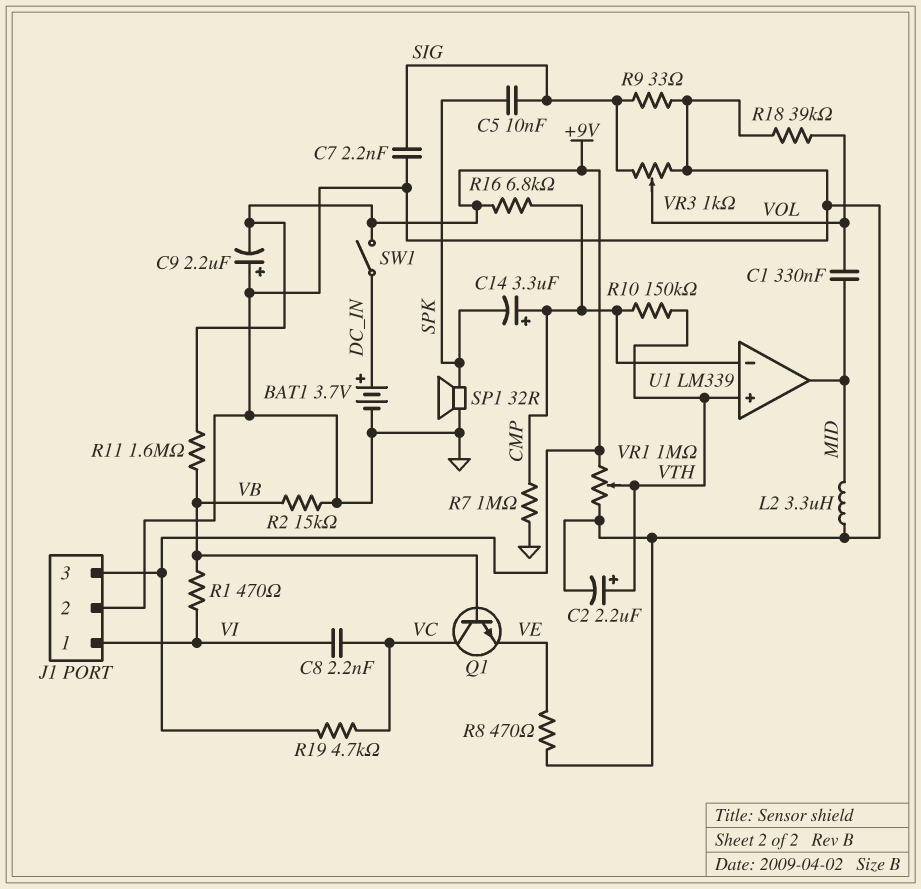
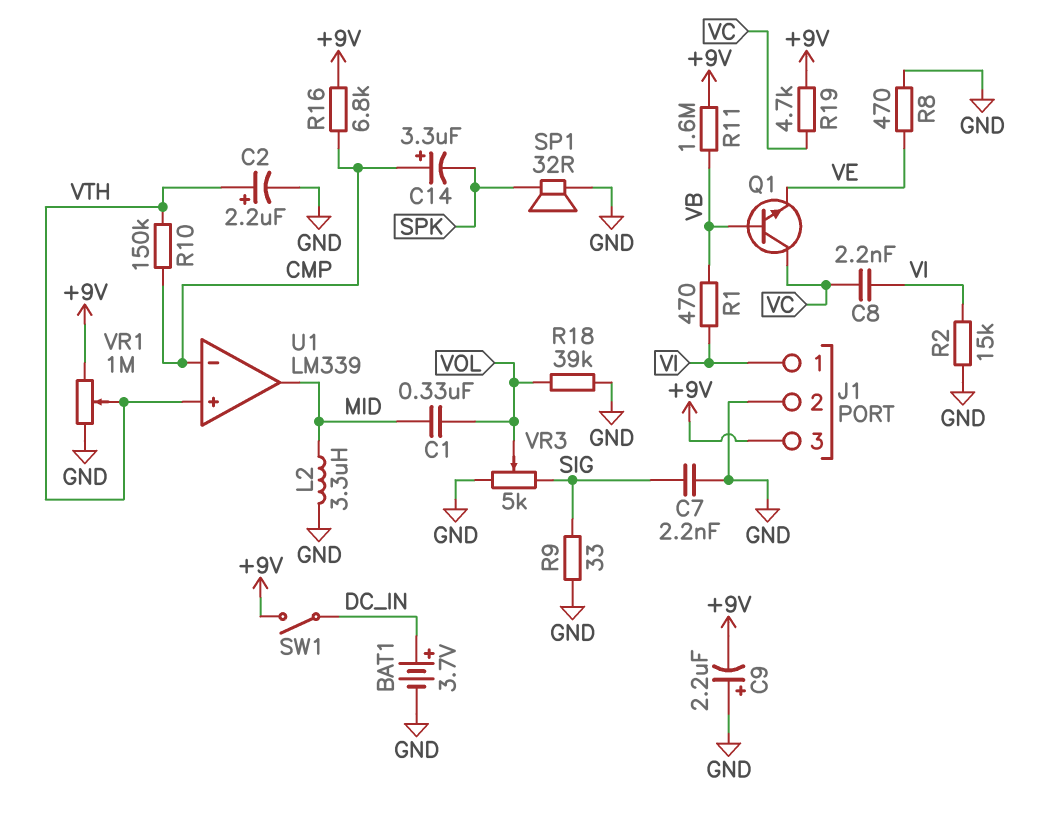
C5: 10nF (SIG, SPK) -> none
R2: 15k (GND, VB) -> 15k (GND, VI)
R7: 1M (CMP, GND) -> none
VR3: 1k (GND, SIG, wiper VOL) -> 5k (GND, SIG, wiper VOL)

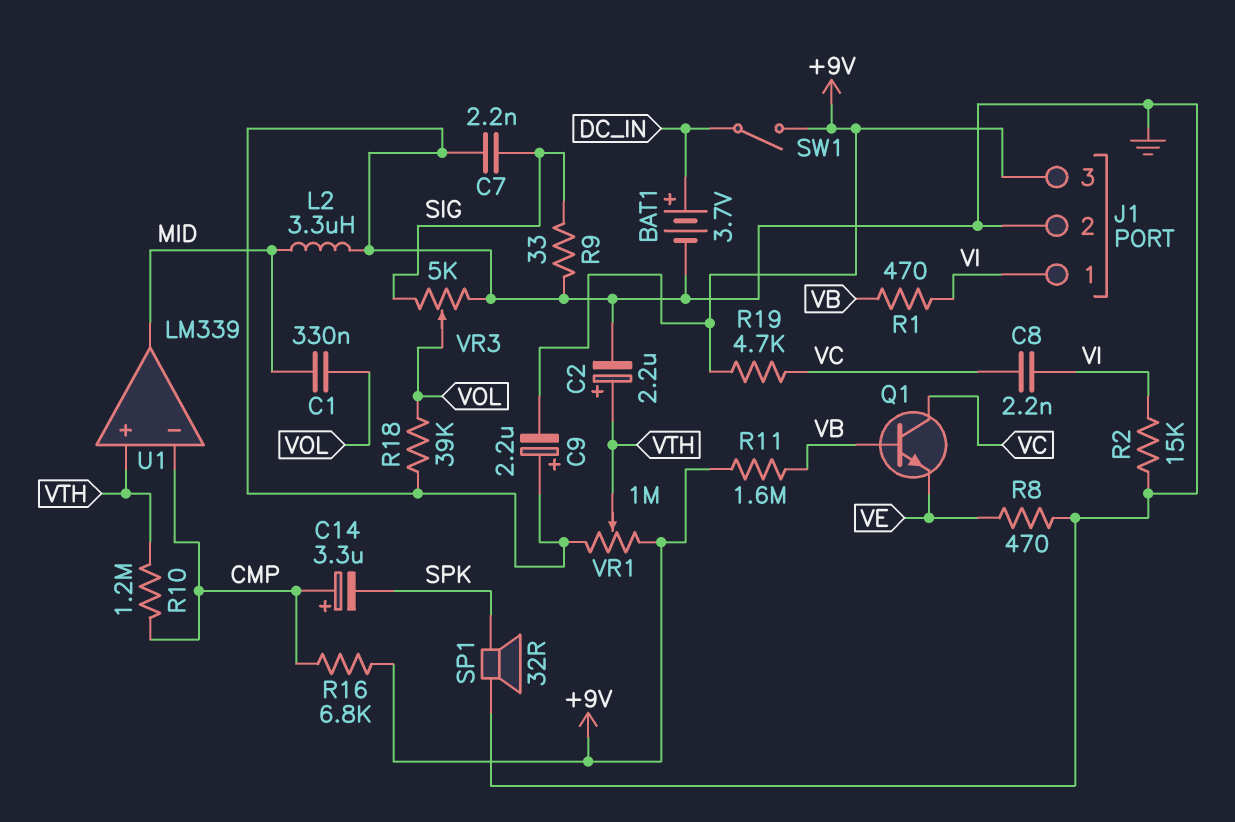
R10: 150k (CMP, VTH) -> 1.2M (CMP, VTH)

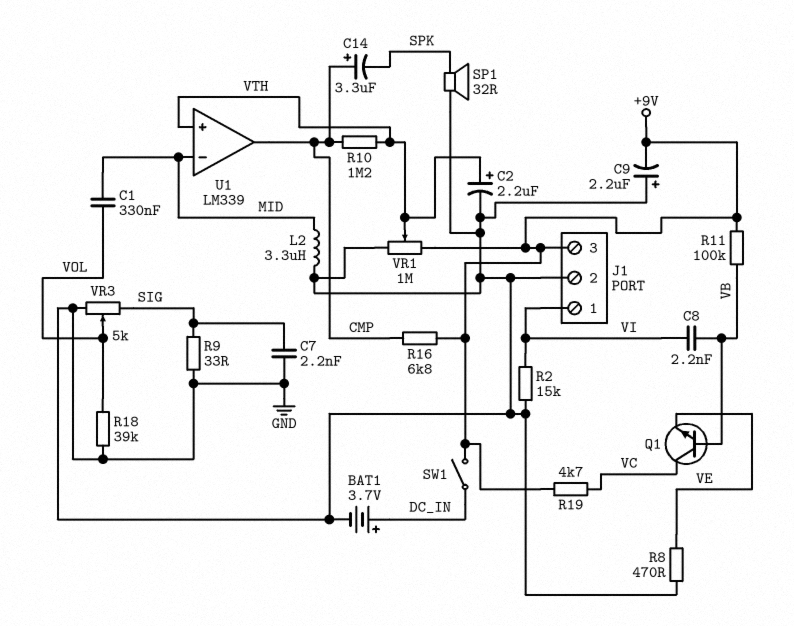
C8: 2.2nF (VC, VI) -> 2.2nF (VB, VI)
R1: 470 (VB, VI) -> none
R11: 1.6M (+9V, VB) -> 100k (+9V, VB)
U1 pin in-: CMP -> MID
U1 pin out: MID -> CMP

